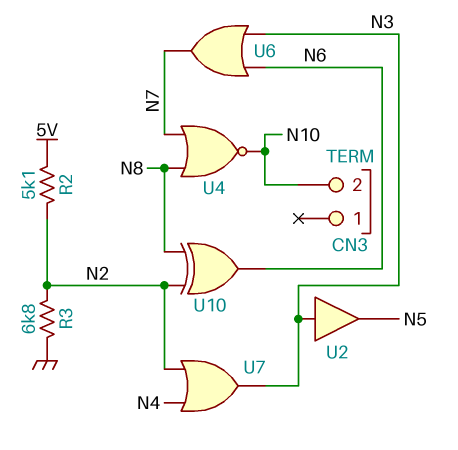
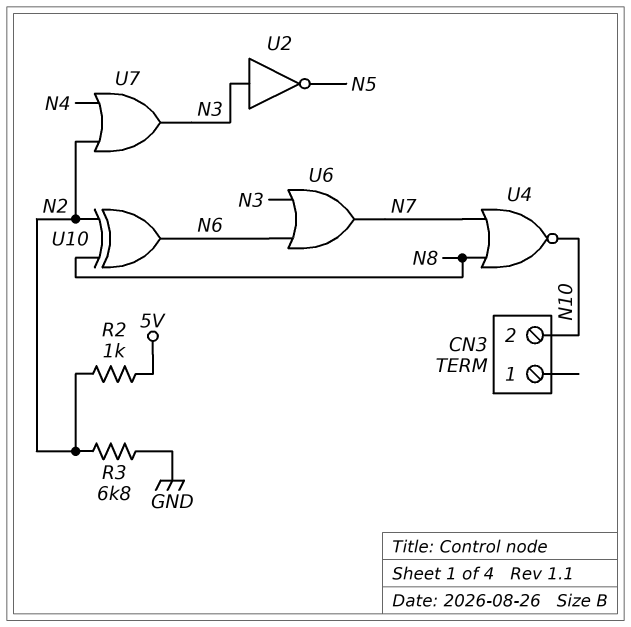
R2: 5.1k (5V, N2) -> 1k (5V, N2)
U2: buffer (in N3, out N5) -> NOT (in N3, out N5)

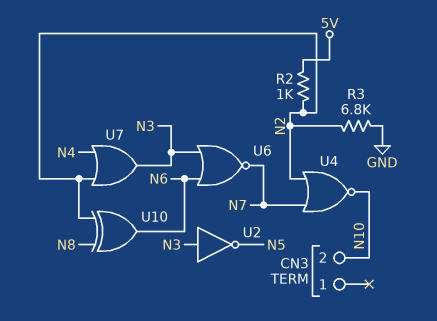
U4: NOR (in N7, in N8, out N10) -> NOR (in N2, in N7, out N10)
U6: OR (in N3, in N6, out N7) -> NOR (in N3, in N6, out N7)

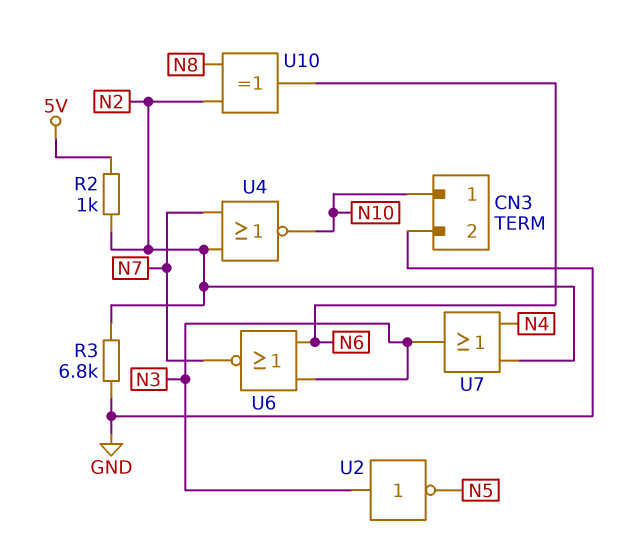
CN3 pin 1: none -> N10
CN3 pin 2: N10 -> GND

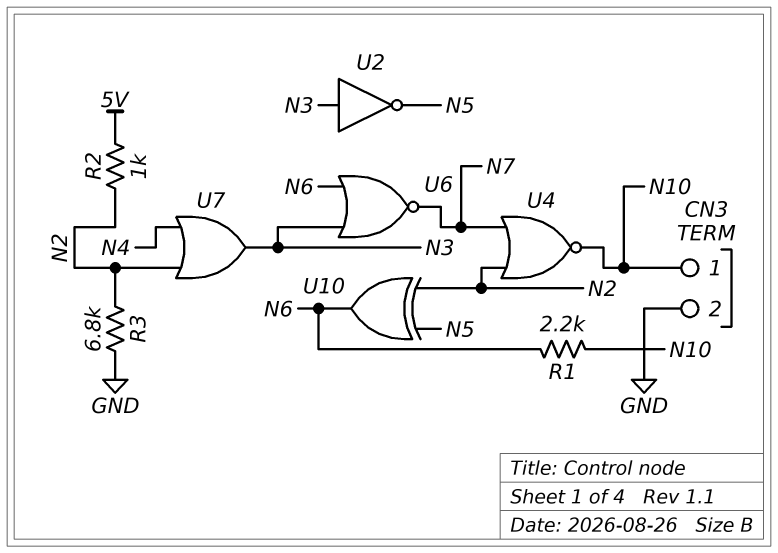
R1: none -> 2.2k (N6, N10)
U10: XOR (in N2, in N8, out N6) -> XOR (in N2, in N5, out N6)

